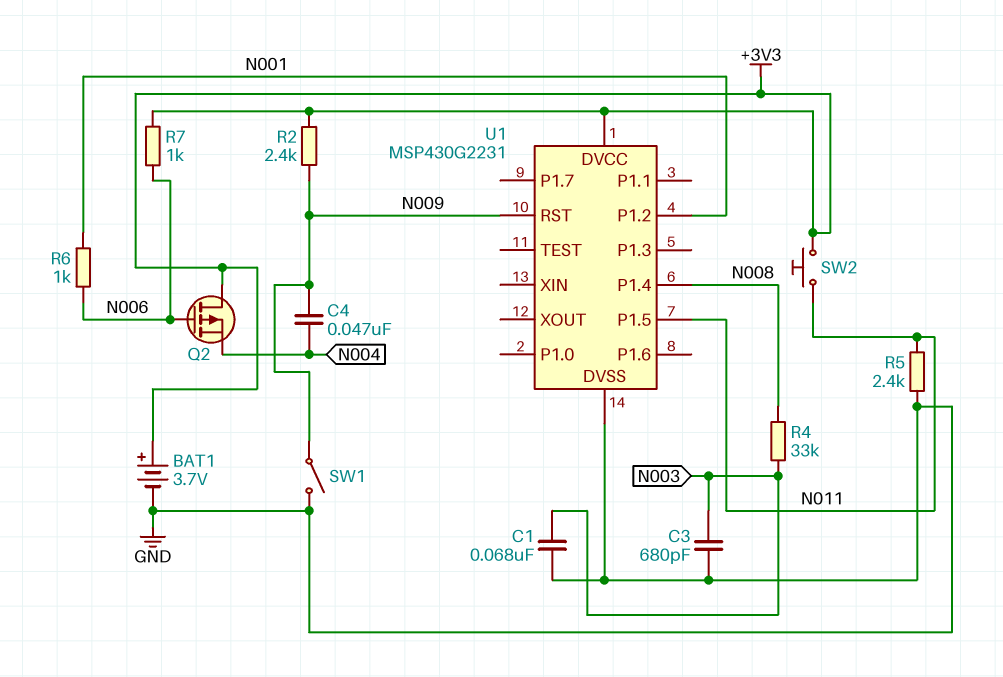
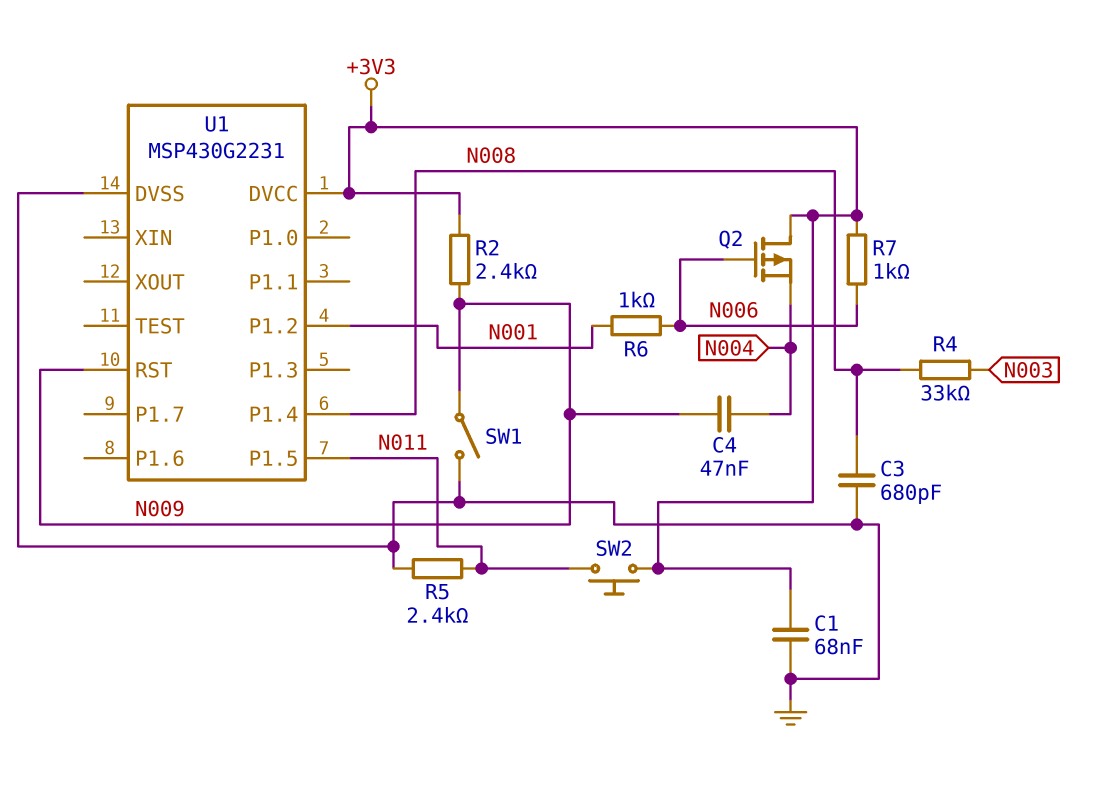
BAT1: 3.7V (plus +3V3, minus GND) -> none
C1: 68nF (GND, N003) -> 68nF (+3V3, GND)
C3: 680pF (GND, N003) -> 680pF (GND, N008)

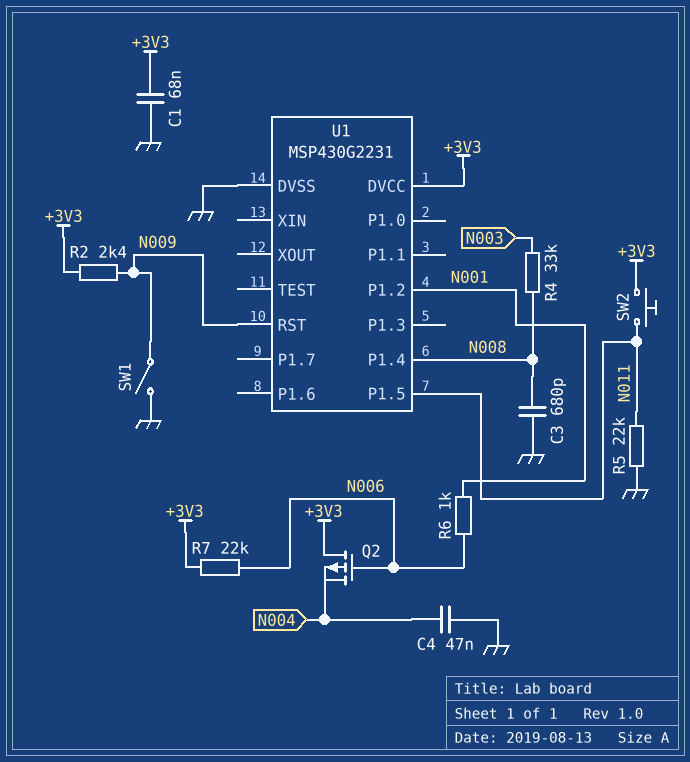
C4: 47nF (N004, N009) -> 47nF (GND, N004)
R5: 2.4k (GND, N011) -> 22k (GND, N011)
R7: 1k (+3V3, N006) -> 22k (+3V3, N006)

